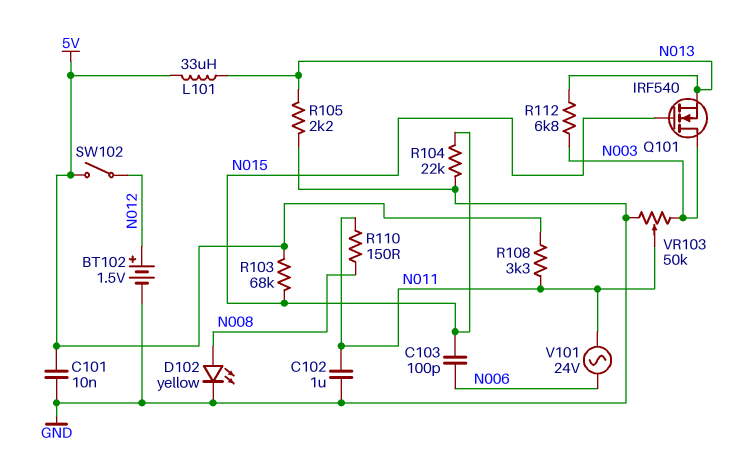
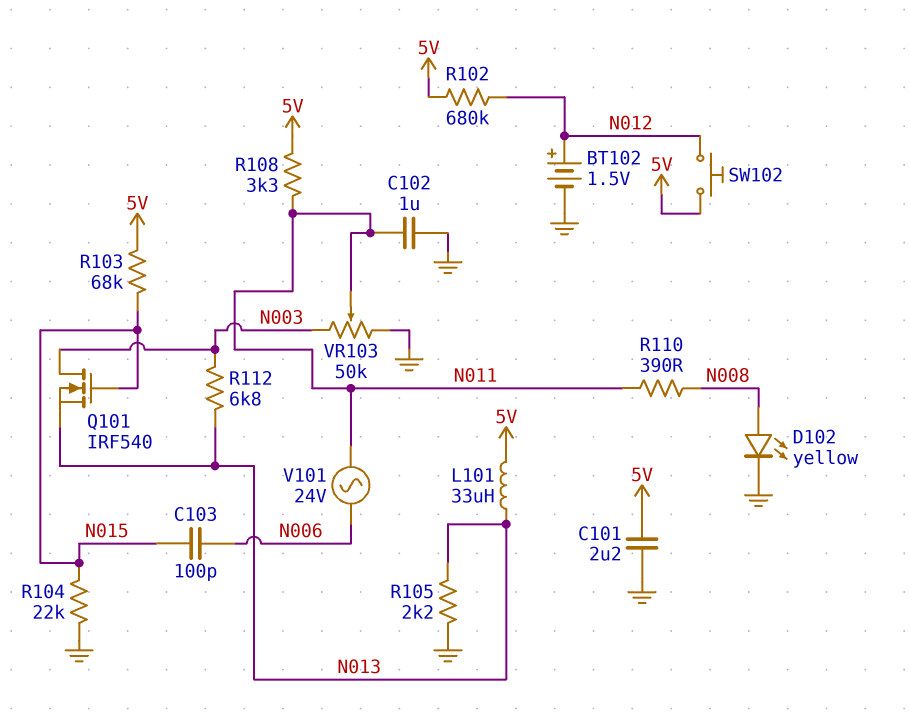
C101: 10nF (5V, GND) -> 2.2uF (5V, GND)
R102: none -> 680k (5V, N012)
R110: 150 (N008, N011) -> 390 (N008, N011)
SW102: switch (5V, N012) -> button (5V, N012)

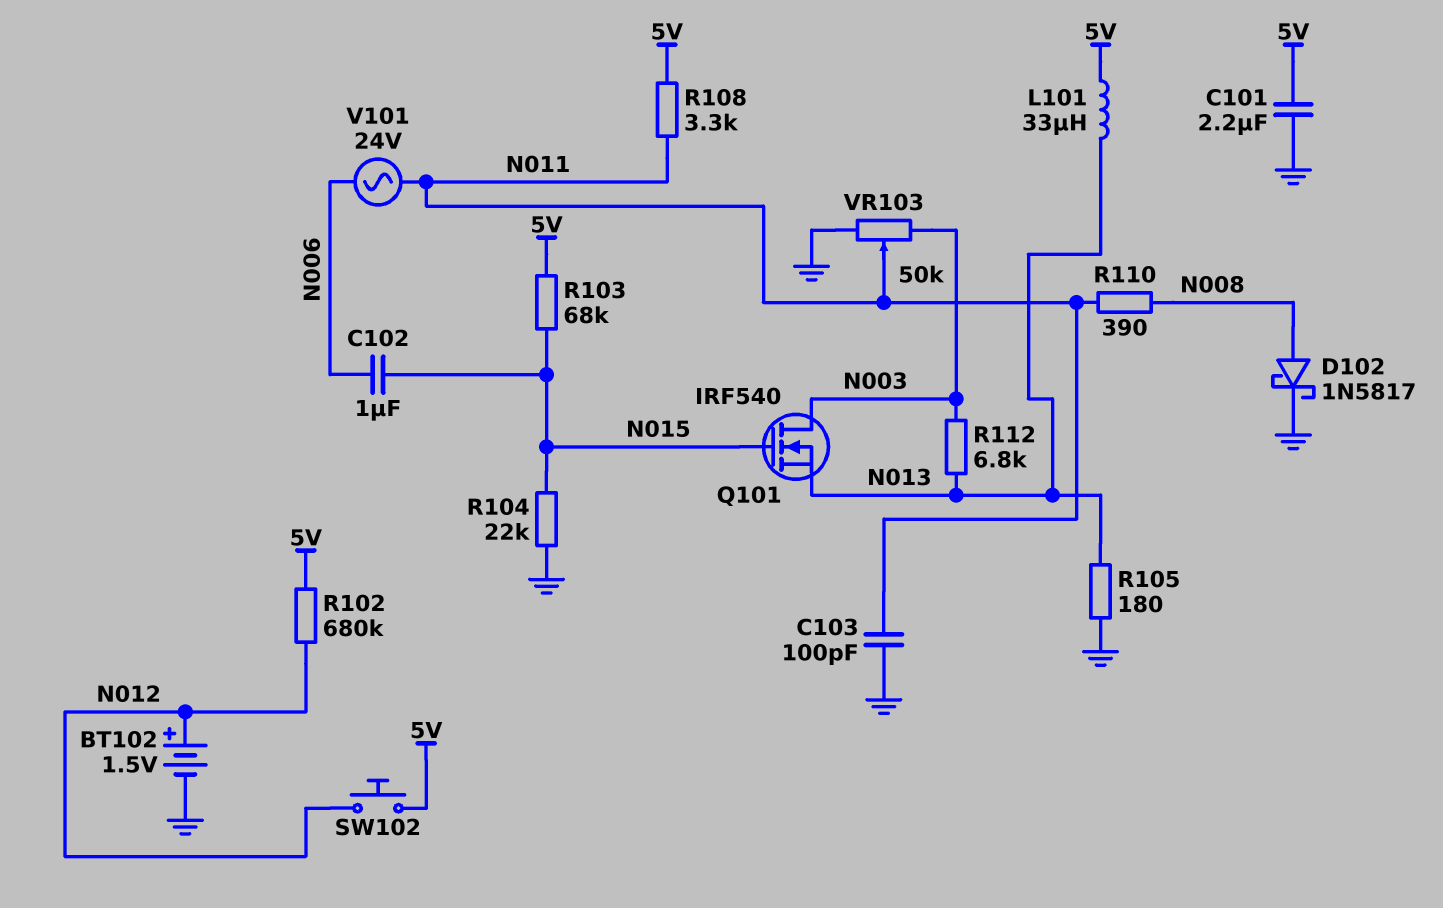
C102: 1uF (GND, N011) -> 1uF (N006, N015)
C103: 100pF (N006, N015) -> 100pF (GND, N011)
D102: LED yellow (A N008, K GND) -> schottky 1N5817 (A N008, K GND)
R105: 2.2k (GND, N013) -> 180 (GND, N013)

